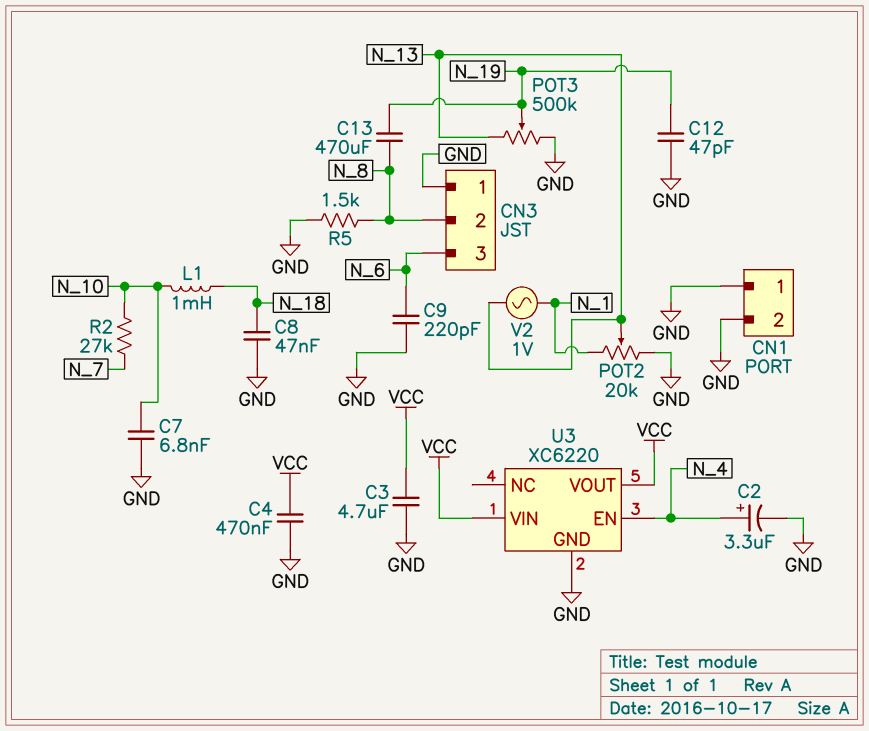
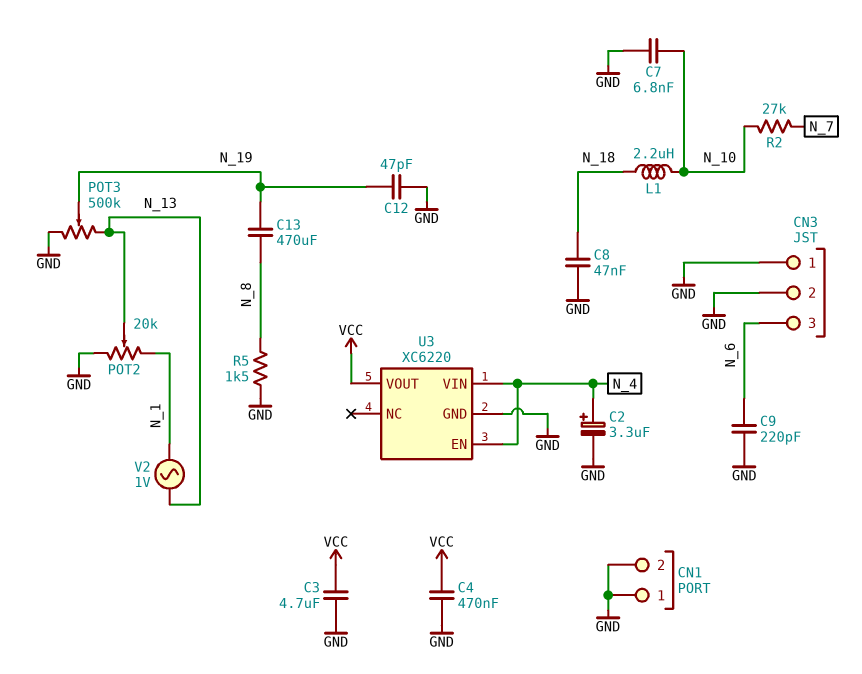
CN3 pin 2: N_8 -> GND
L1: 1mH (N_10, N_18) -> 2.2uH (N_10, N_18)
U3 pin VIN: VCC -> N_4

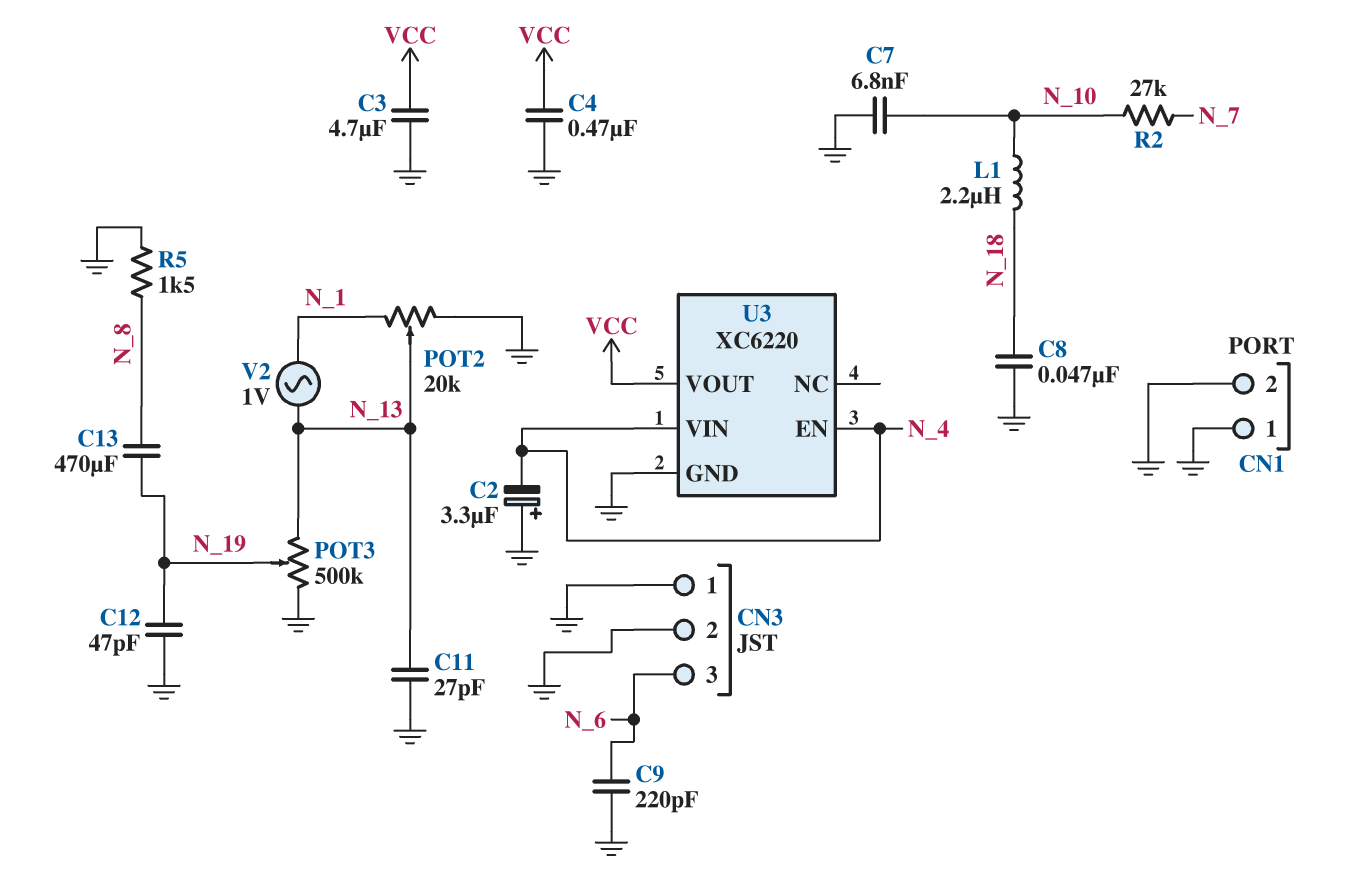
C2: 3.3uF (plus N_4, minus GND) -> 3.3uF (plus GND, minus N_4)
C11: none -> 27pF (GND, N_13)

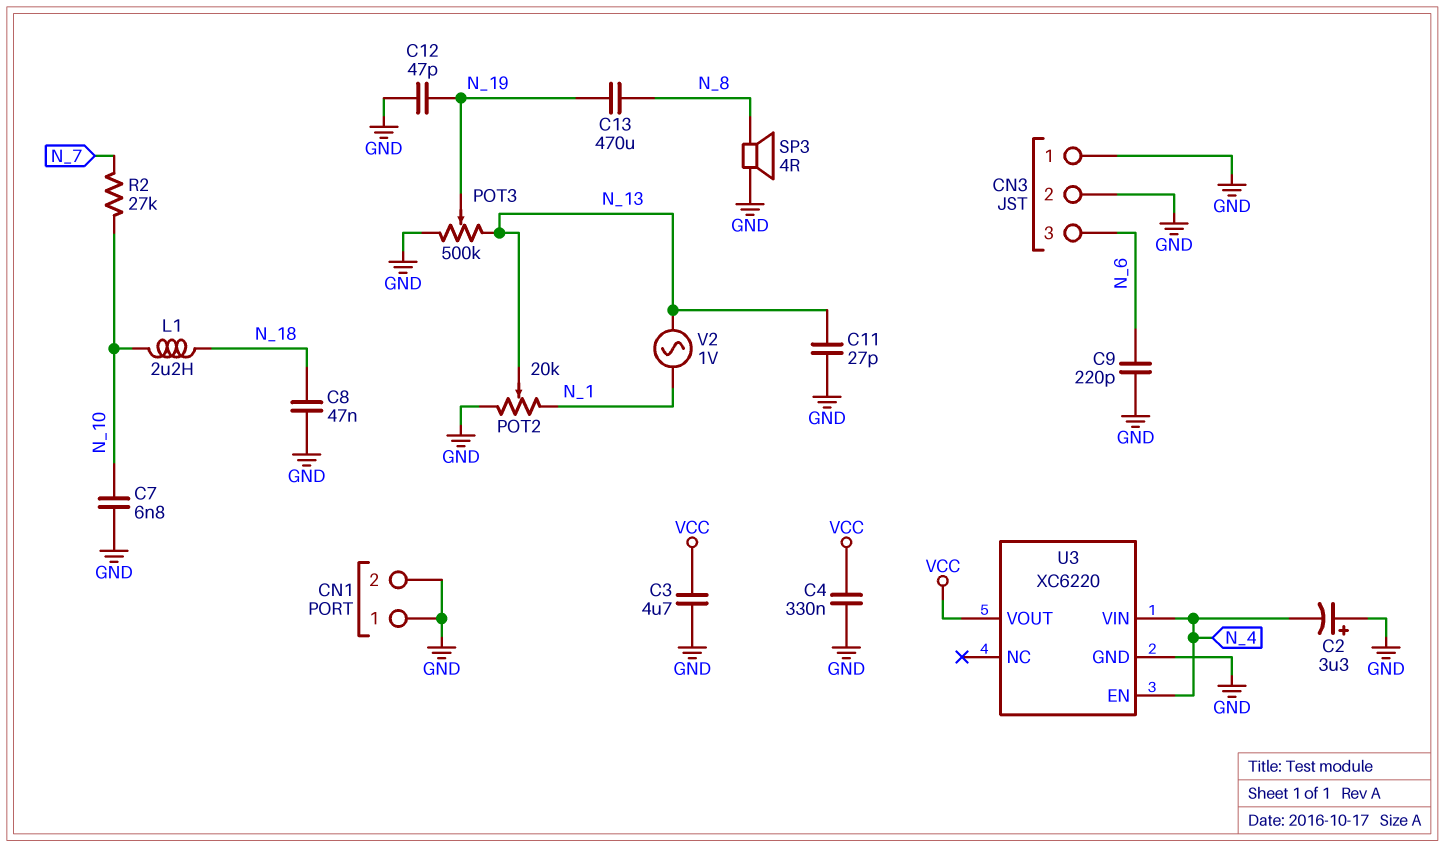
C4: 470nF (GND, VCC) -> 330nF (GND, VCC)
R5: 1.5k (GND, N_8) -> none
SP3: none -> speaker 4R (GND, N_8)

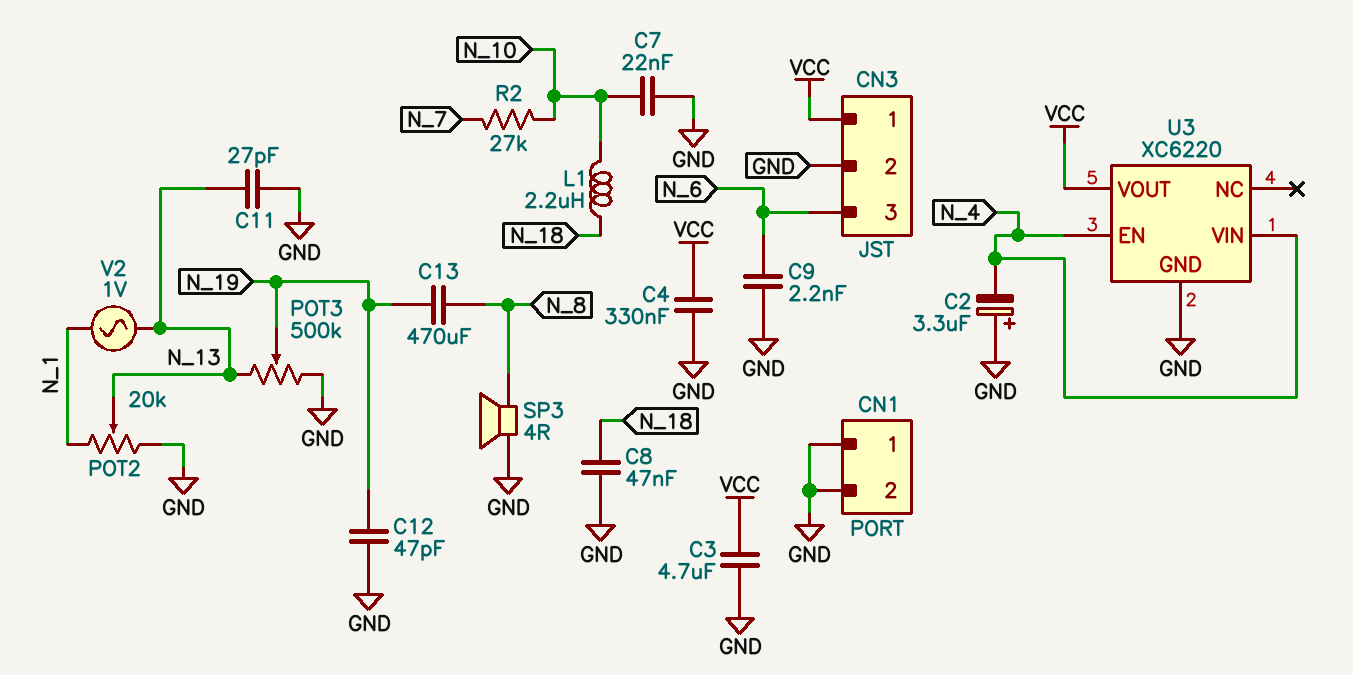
C7: 6.8nF (GND, N_10) -> 22nF (GND, N_10)
C9: 220pF (GND, N_6) -> 2.2nF (GND, N_6)
CN3 pin 1: GND -> VCC

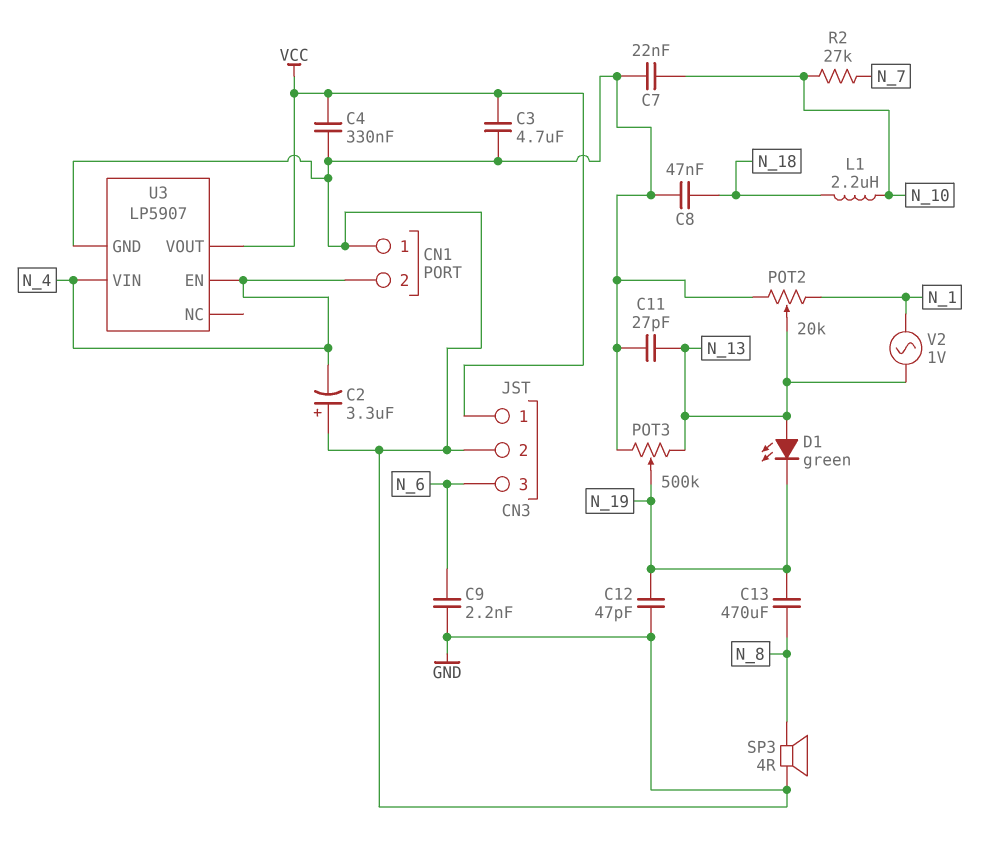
CN1 pin 2: GND -> N_4
D1: none -> LED green (A N_13, K N_19)
U3: XC6220 -> LP5907

